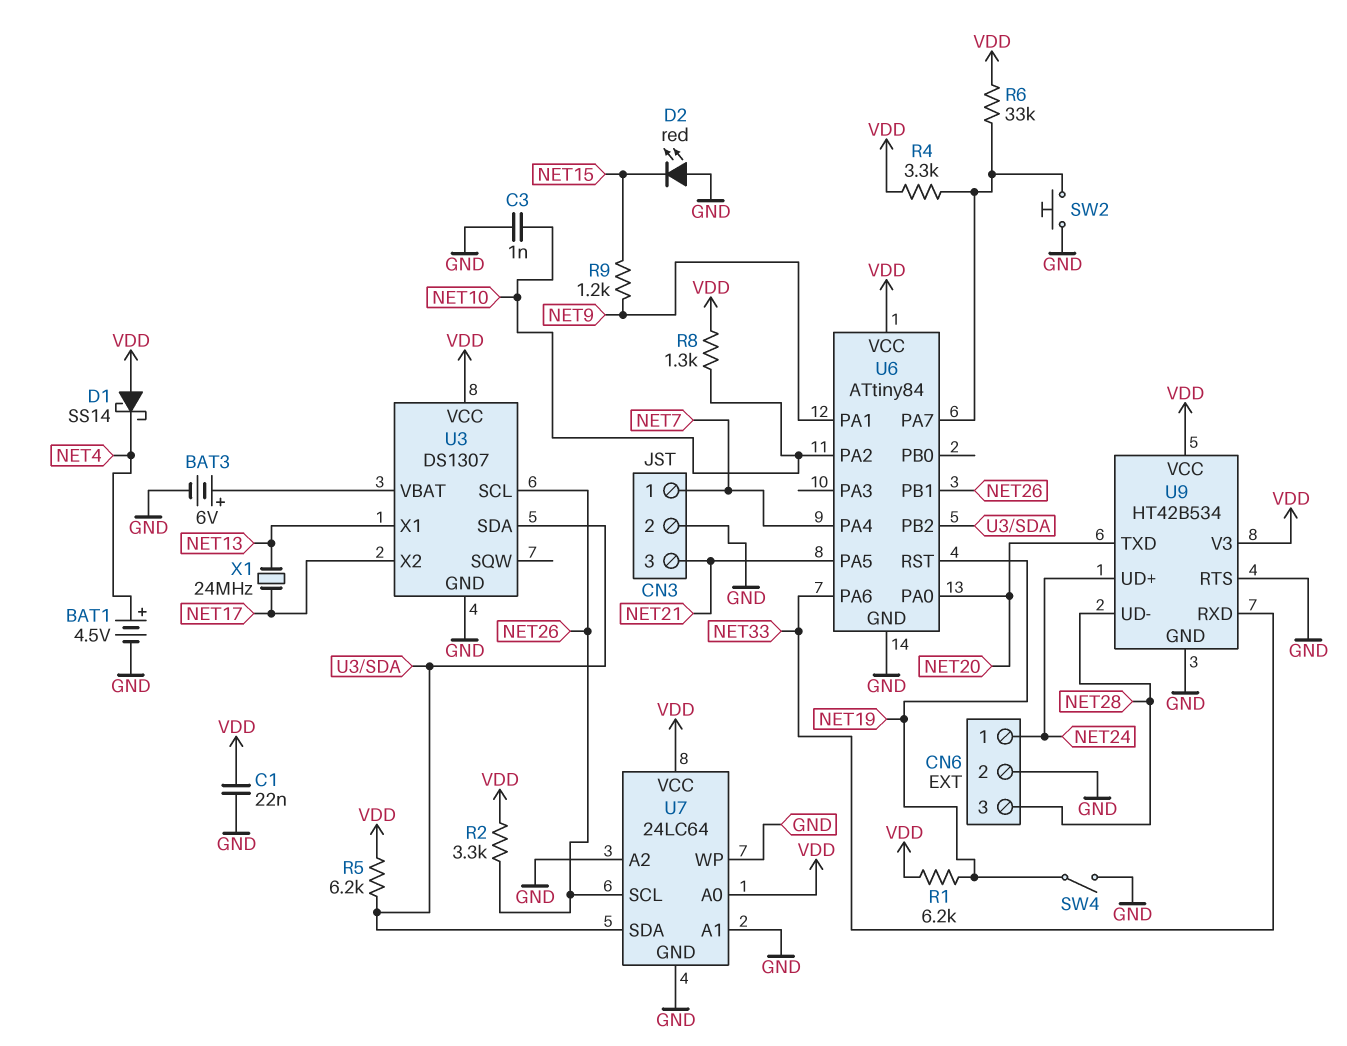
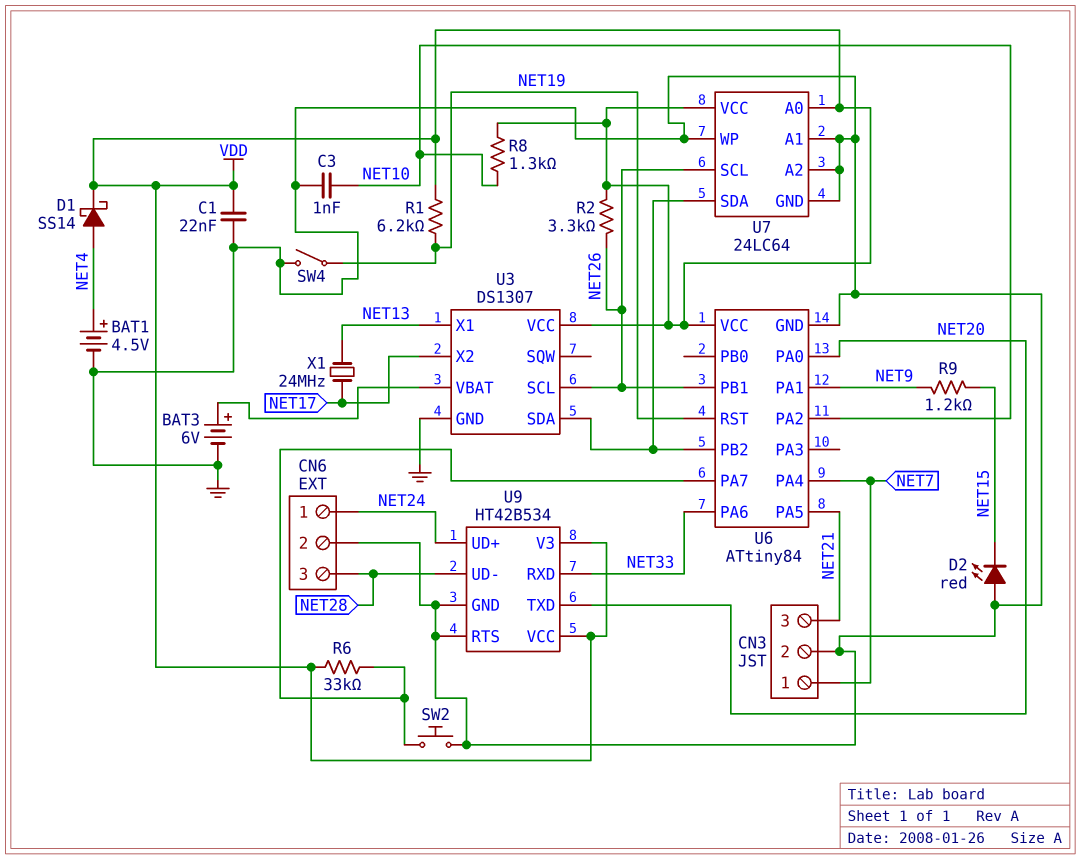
D1: schottky SS14 (A VDD, K NET4) -> schottky SS14 (A NET4, K VDD)
R4: 3.3k (U6/PA7, VDD) -> none
R5: 6.2k (U3/SDA, VDD) -> none

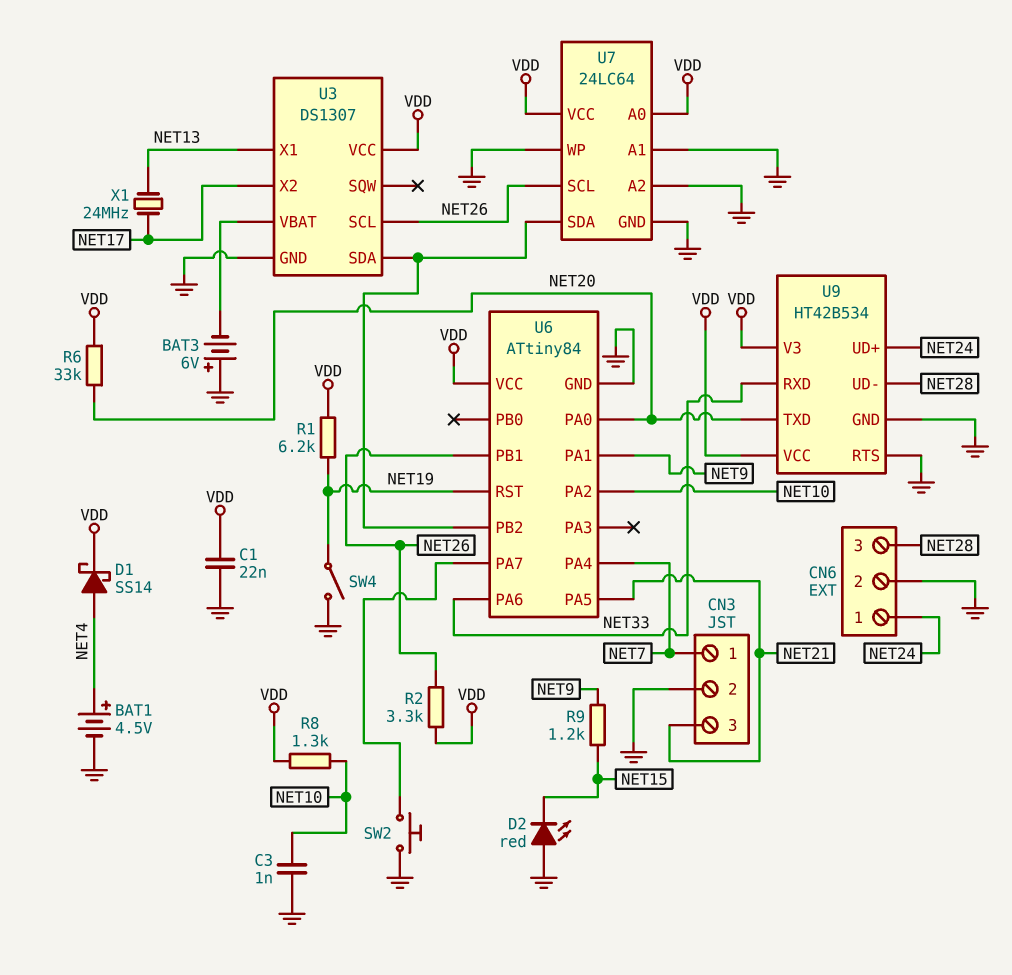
BAT3: 6V (plus U3/VBAT, minus GND) -> 6V (plus GND, minus U3/VBAT)
R6: 33k (U6/PA7, VDD) -> 33k (NET20, VDD)

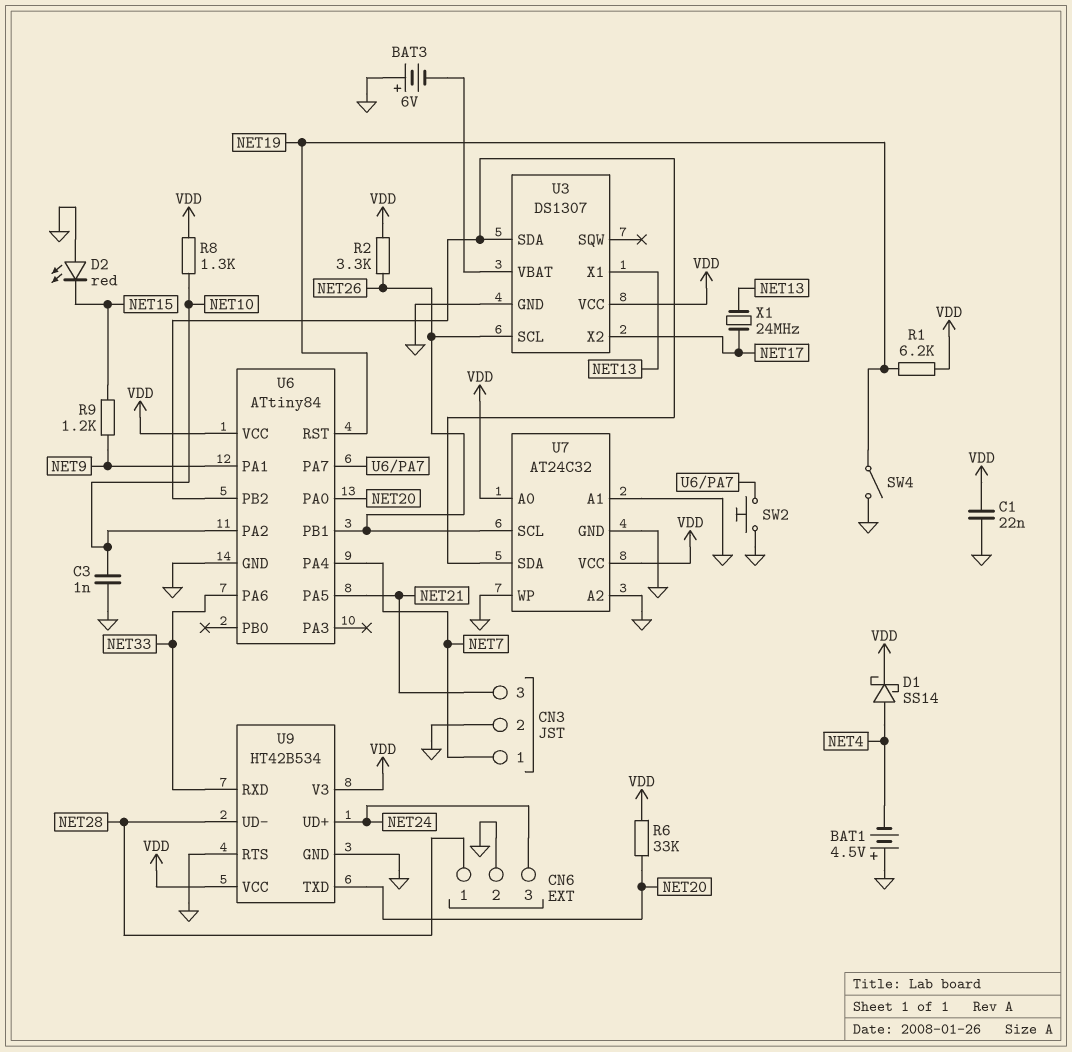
BAT1: 4.5V (plus NET4, minus GND) -> 4.5V (plus GND, minus NET4)
CN6 pin 1: NET24 -> NET28
CN6 pin 3: NET28 -> NET24
U7: 24LC64 -> AT24C32

